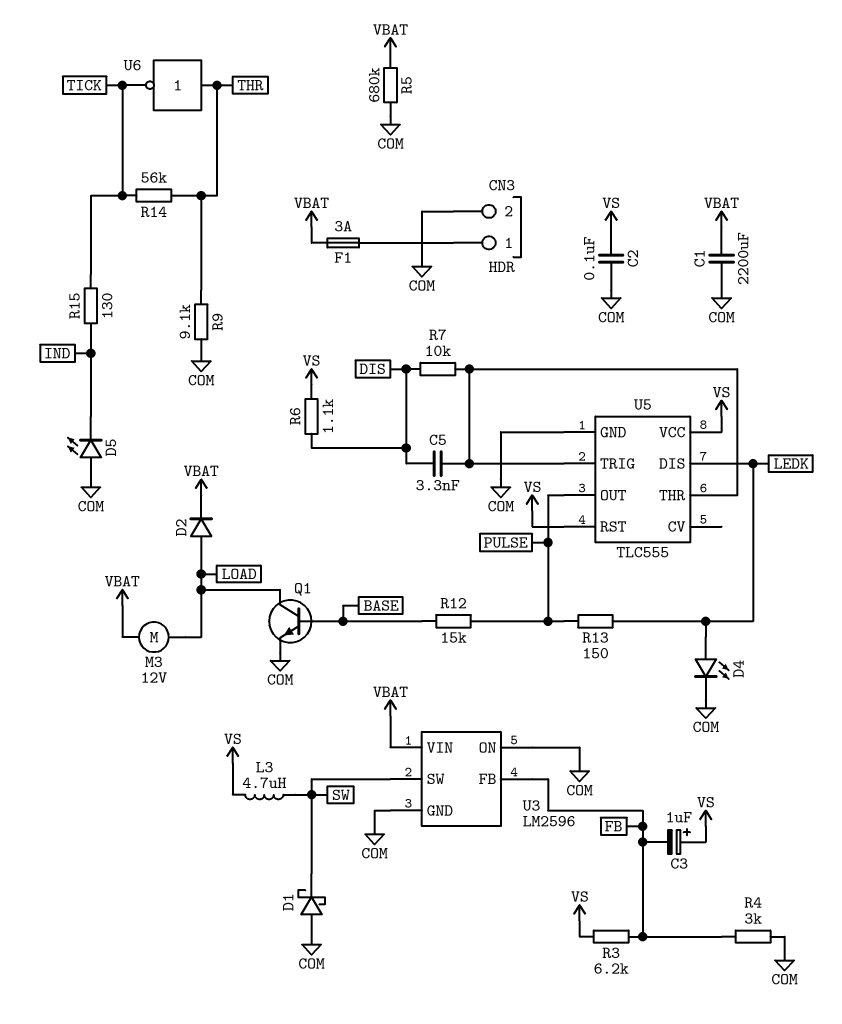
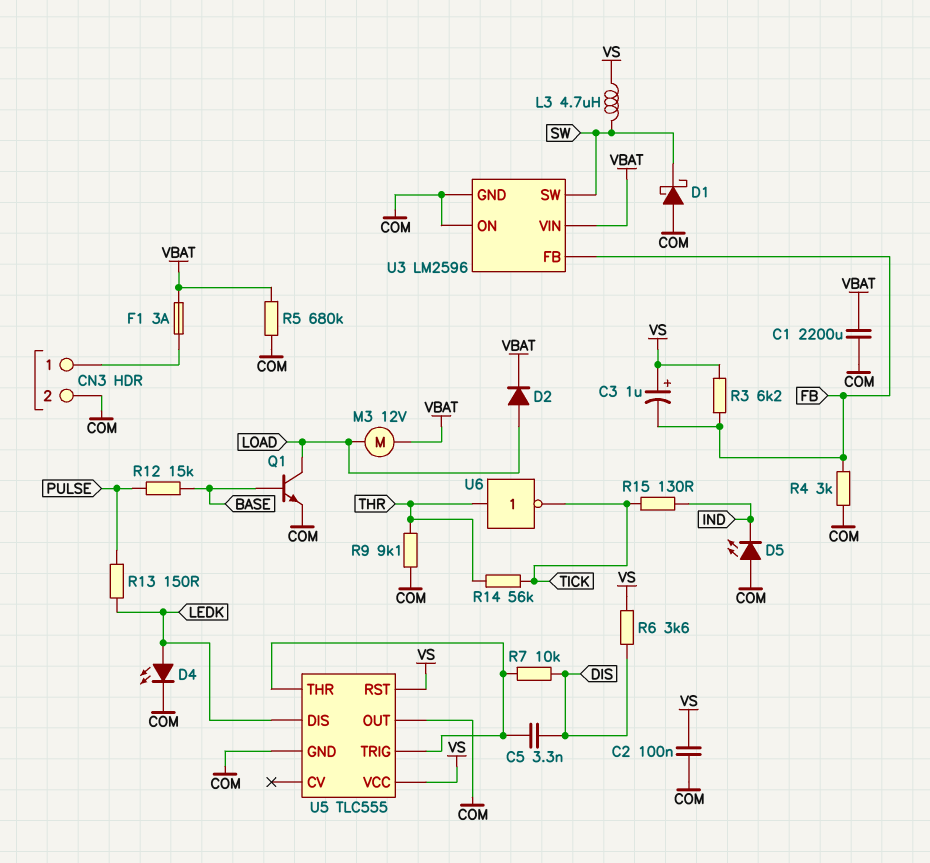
R6: 1.1k (DIS, VS) -> 3.6k (DIS, VS)
U5 pin OUT: PULSE -> COM

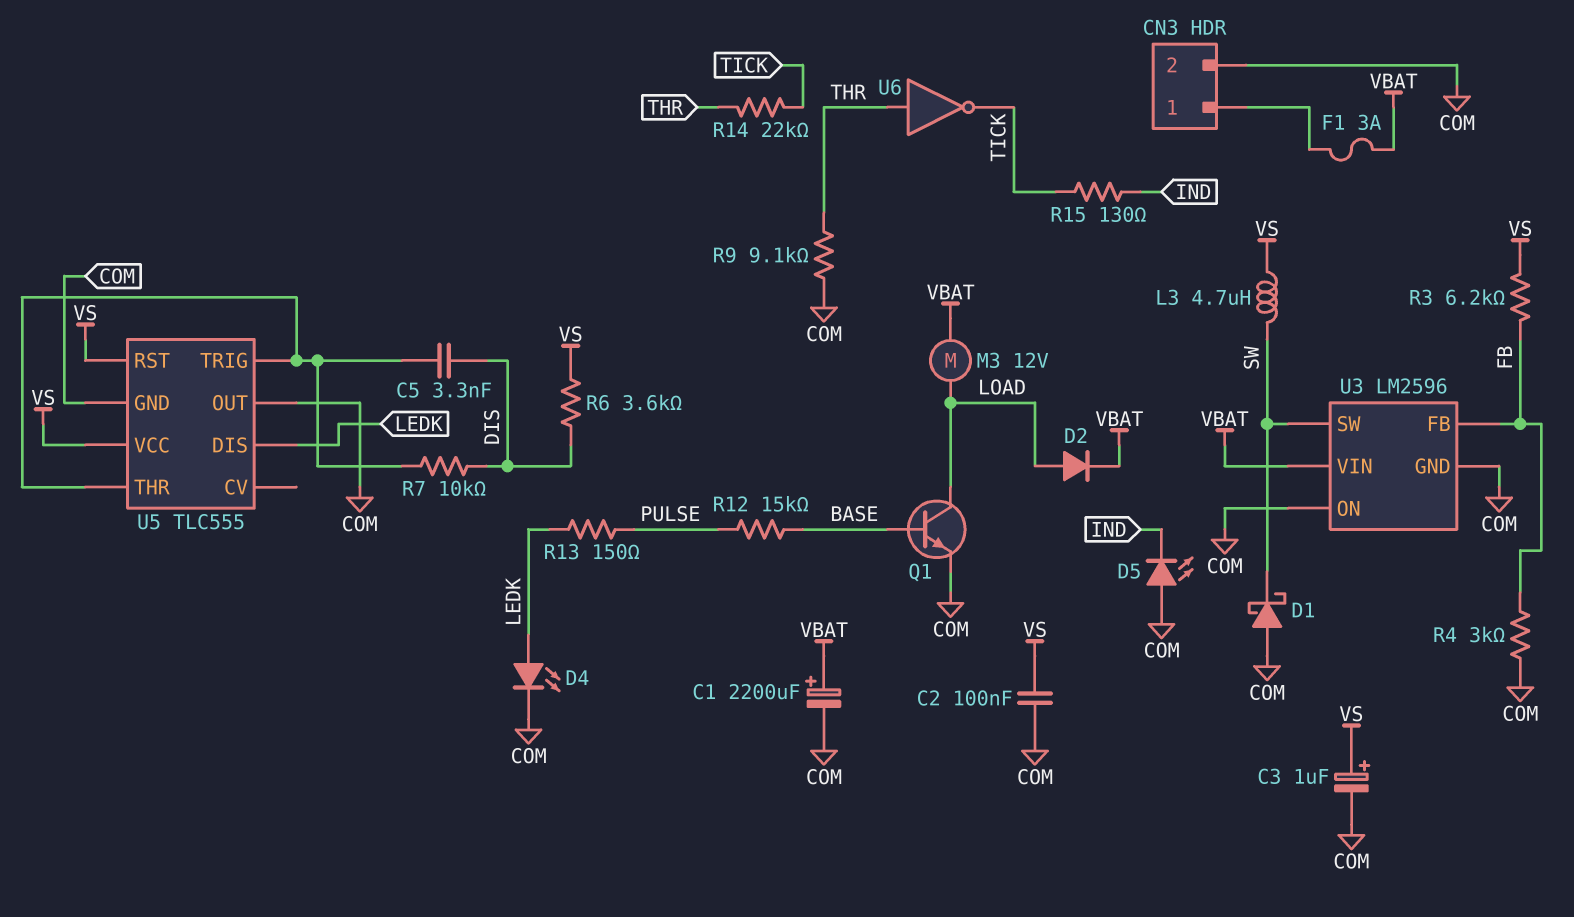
C1: 2200uF (COM, VBAT) -> 2200uF (plus VBAT, minus COM)
C3: 1uF (plus VS, minus FB) -> 1uF (plus VS, minus COM)
R5: 680k (COM, VBAT) -> none
R14: 56k (THR, TICK) -> 22k (THR, TICK)

